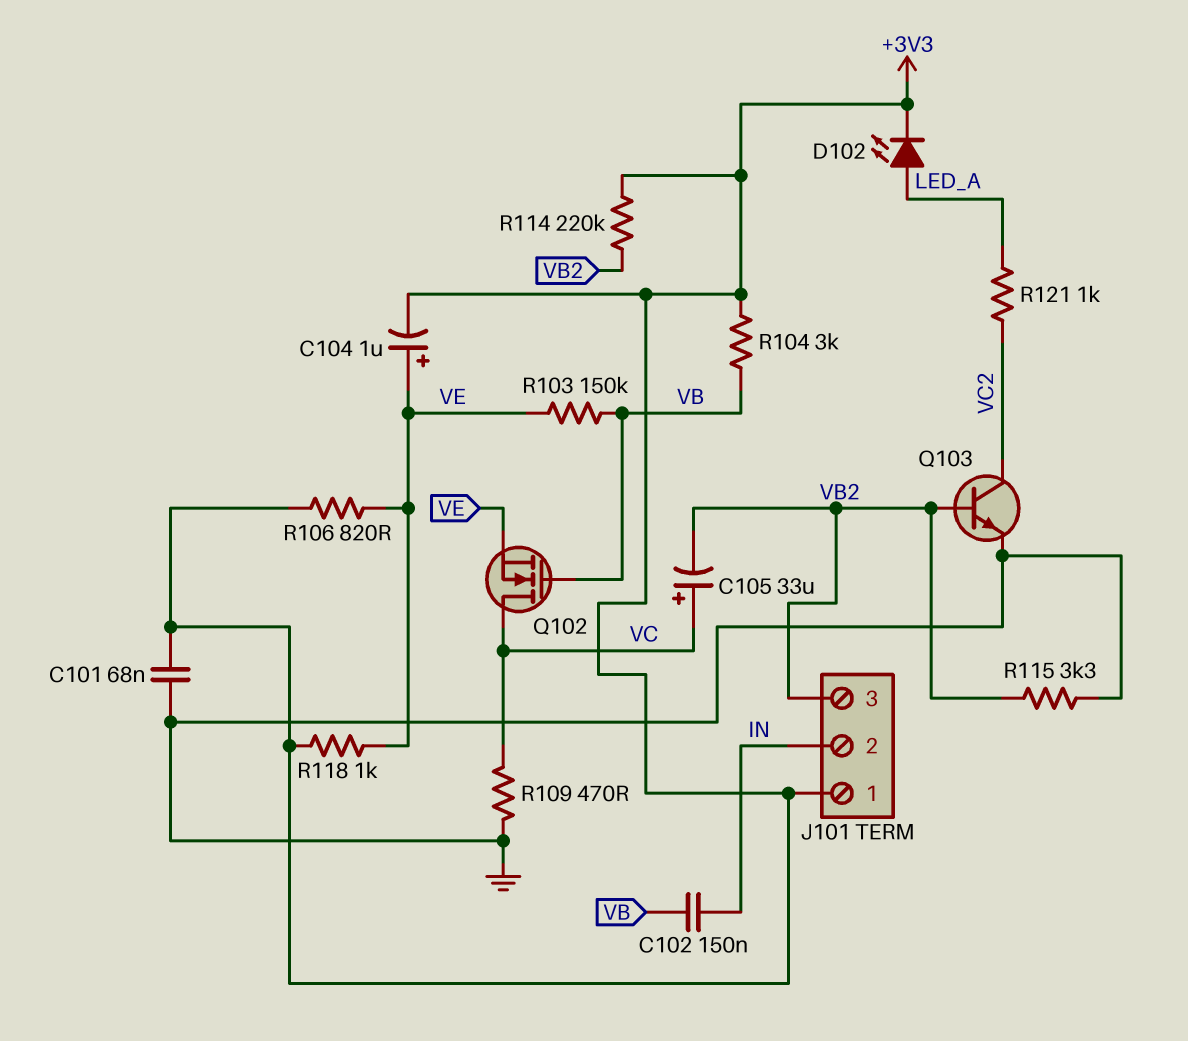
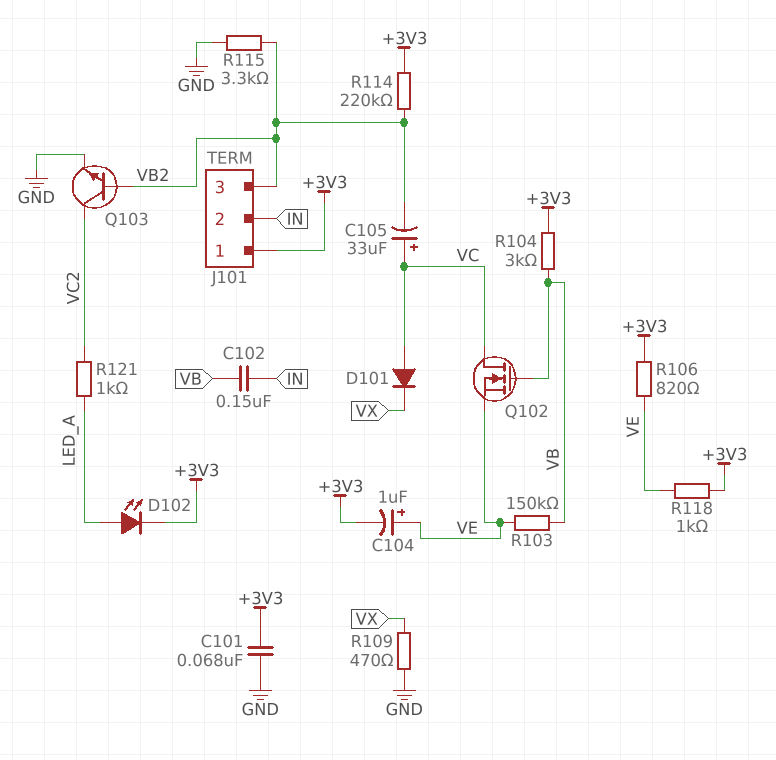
D101: none -> diode (A VC, K VX)
R109: 470 (GND, VC) -> 470 (GND, VX)

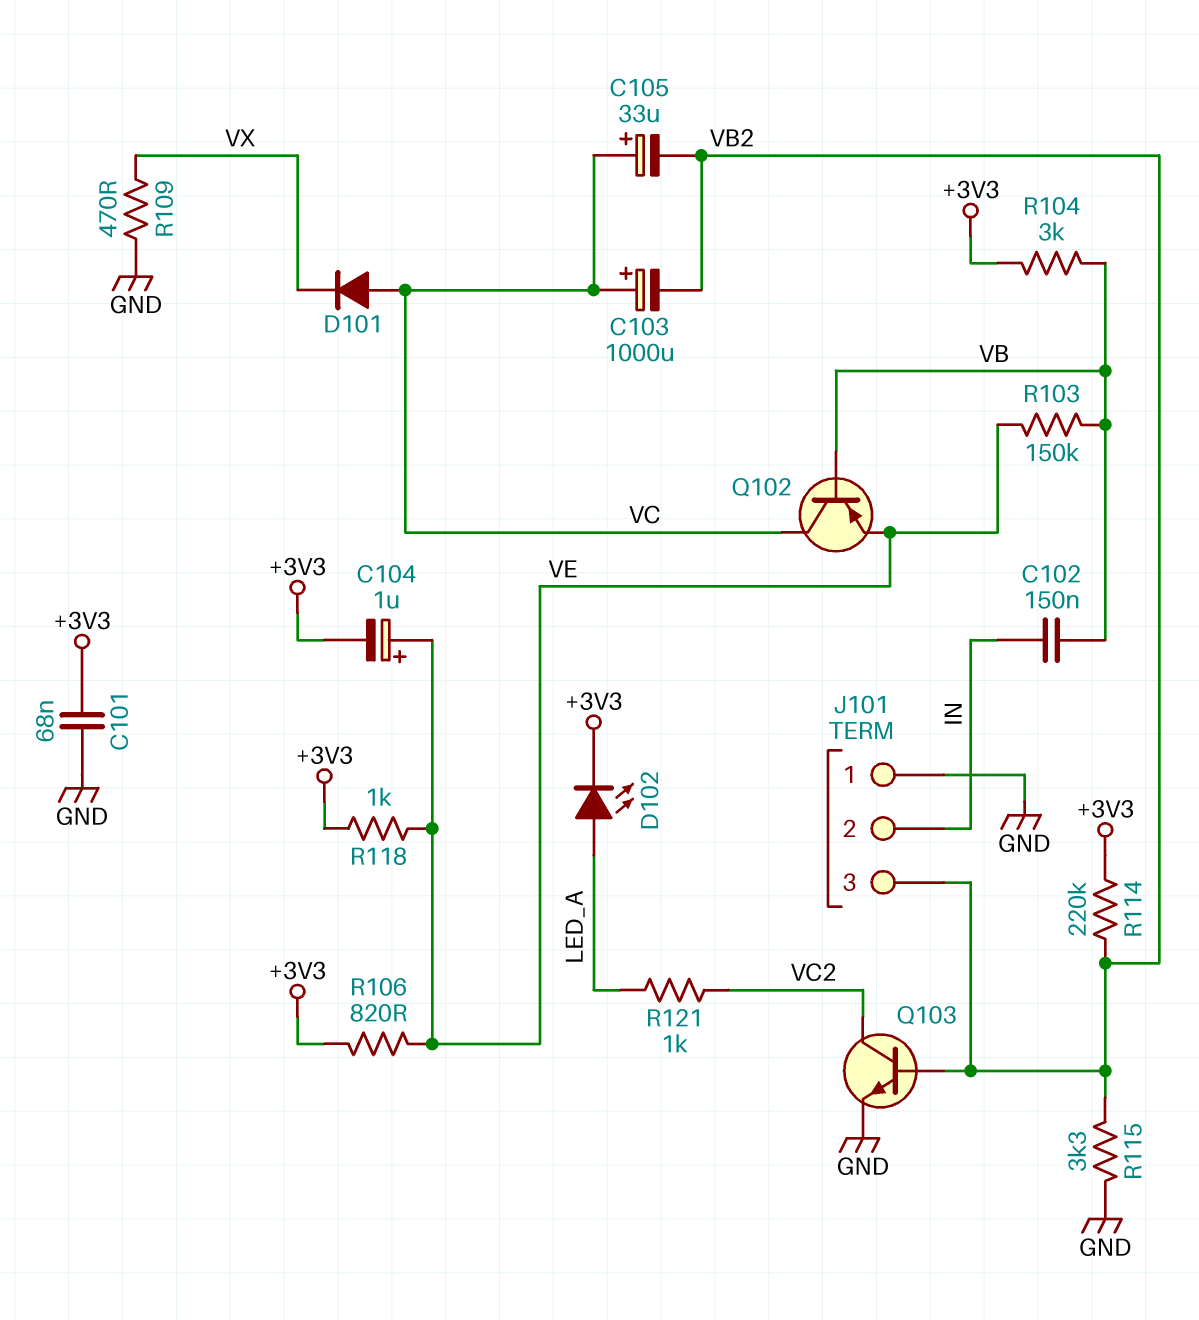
C103: none -> 1000uF (plus VC, minus VB2)
J101 pin 1: +3V3 -> GND
Q102: NMOS (G VB, D VC, S VE) -> PNP (B VB, C VC, E VE)

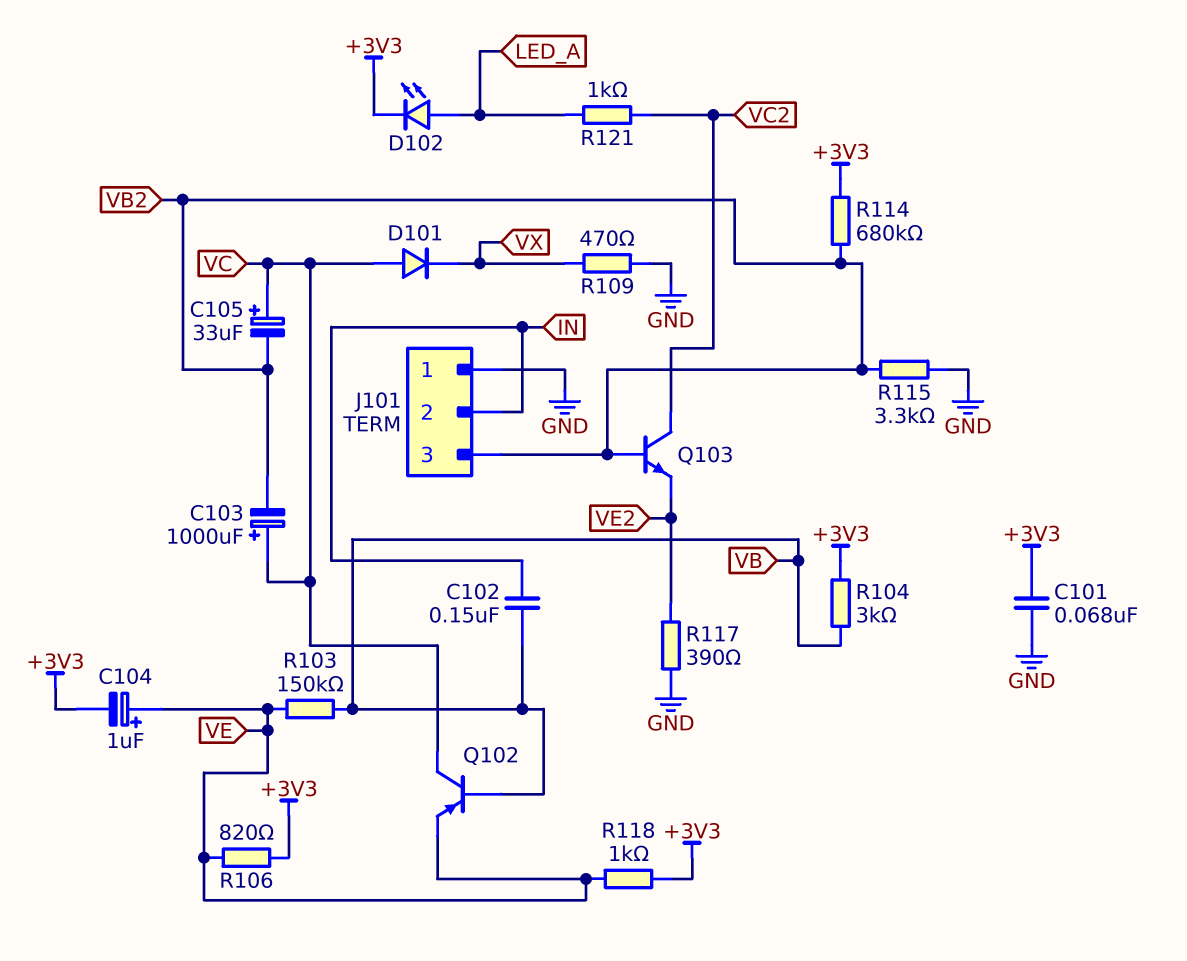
Q103: NPN (B VB2, C VC2, E GND) -> NPN (B VB2, C VC2, E VE2)
R114: 220k (+3V3, VB2) -> 680k (+3V3, VB2)
R117: none -> 390 (GND, VE2)

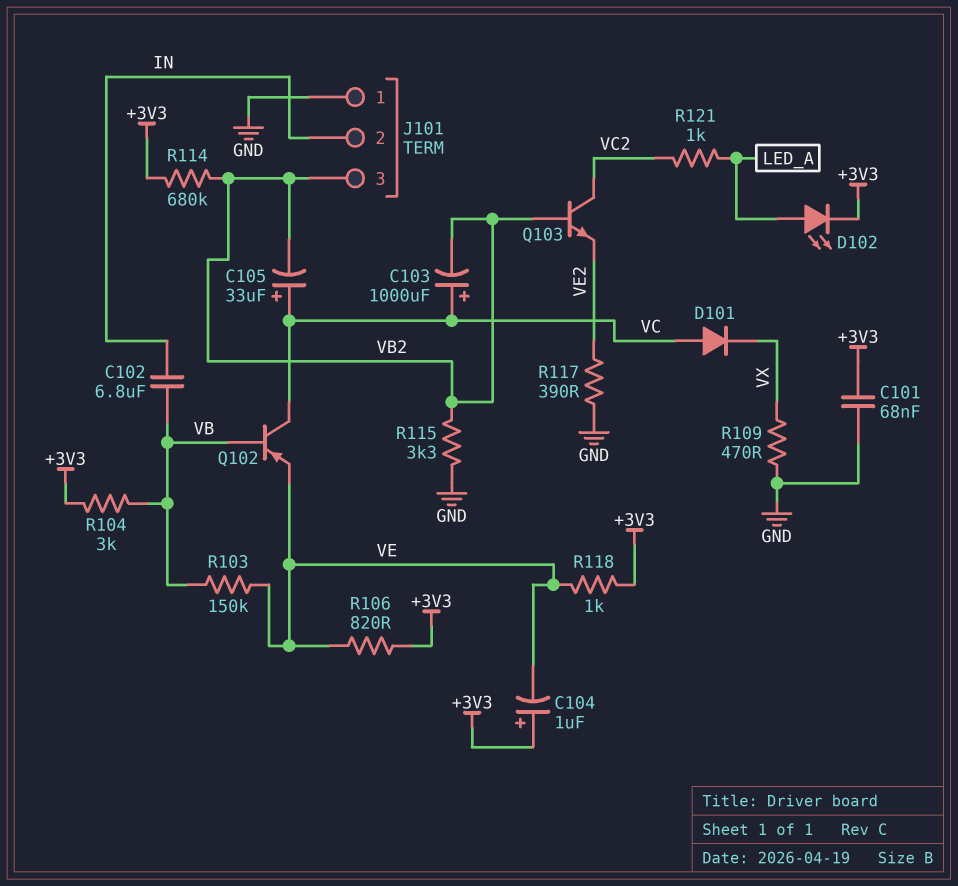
C102: 150nF (IN, VB) -> 6.8uF (IN, VB)
C104: 1uF (plus VE, minus +3V3) -> 1uF (plus +3V3, minus VE)

